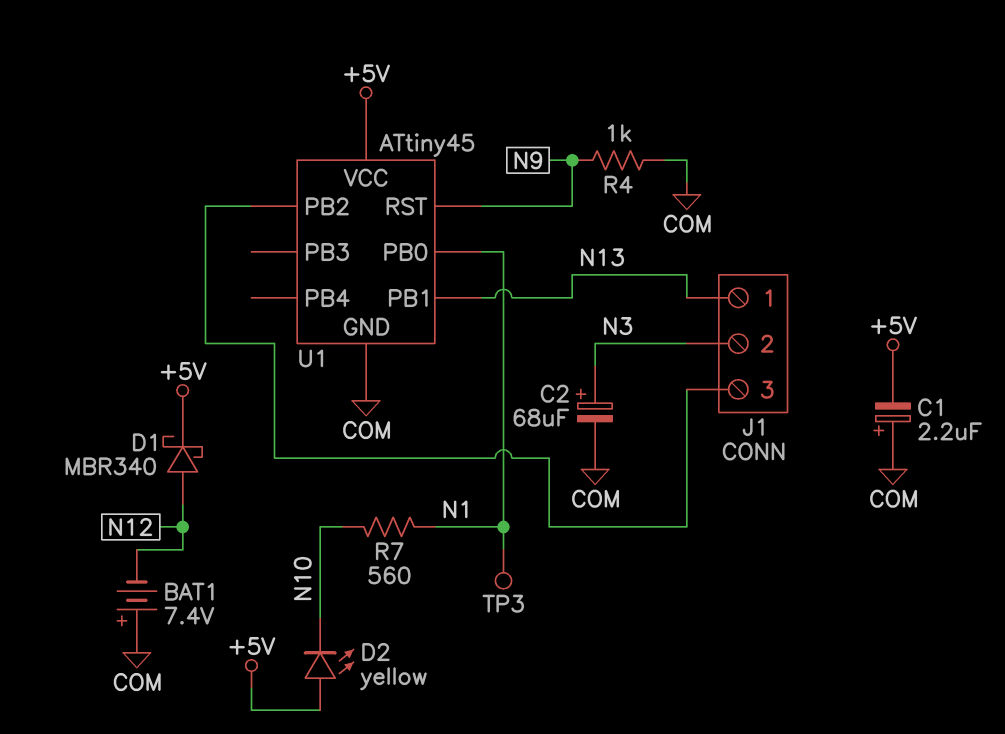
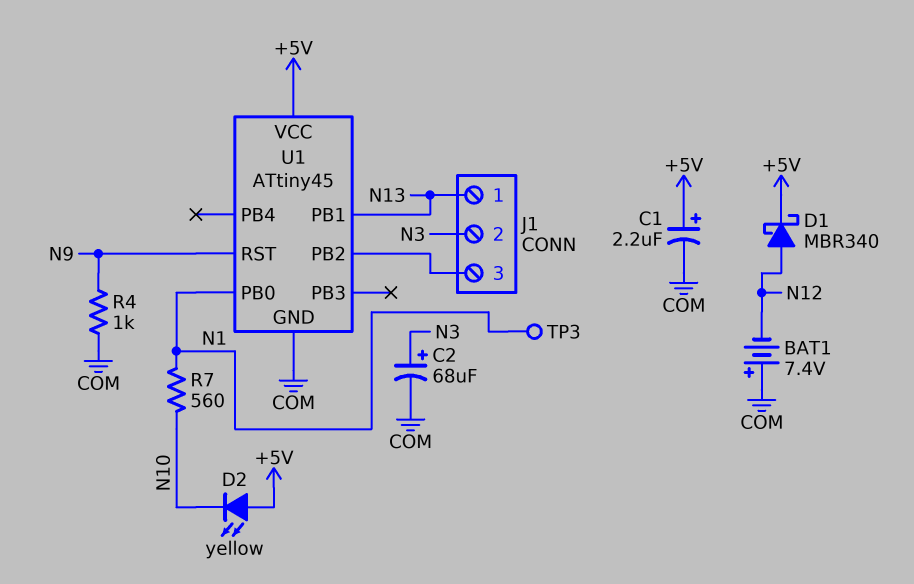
C1: 2.2uF (plus COM, minus +5V) -> 2.2uF (plus +5V, minus COM)

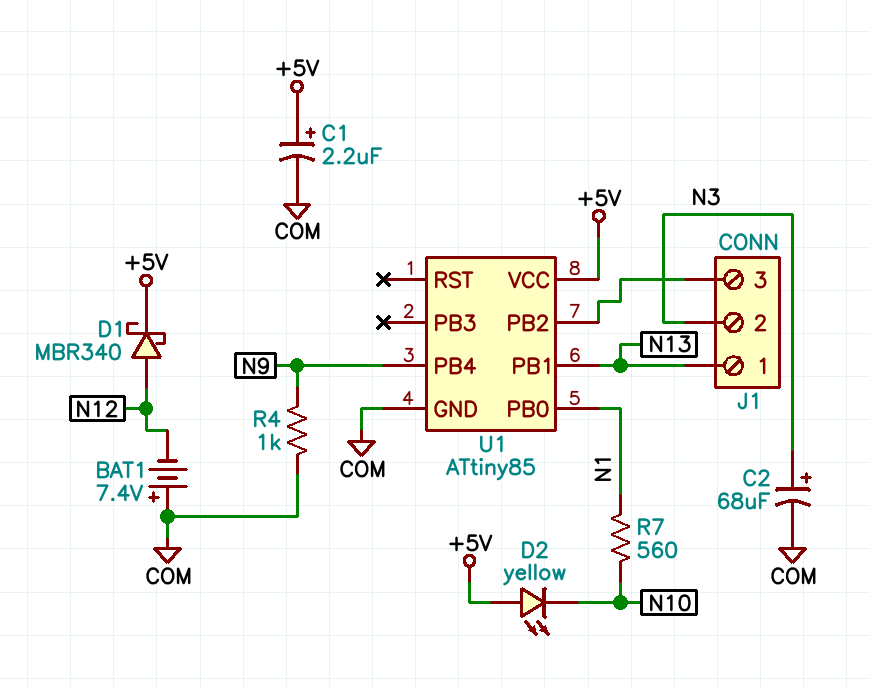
TP3: test point (N1) -> none
U1: ATtiny45 -> ATtiny85
U1 pin PB4: none -> N9
U1 pin RST: N9 -> none

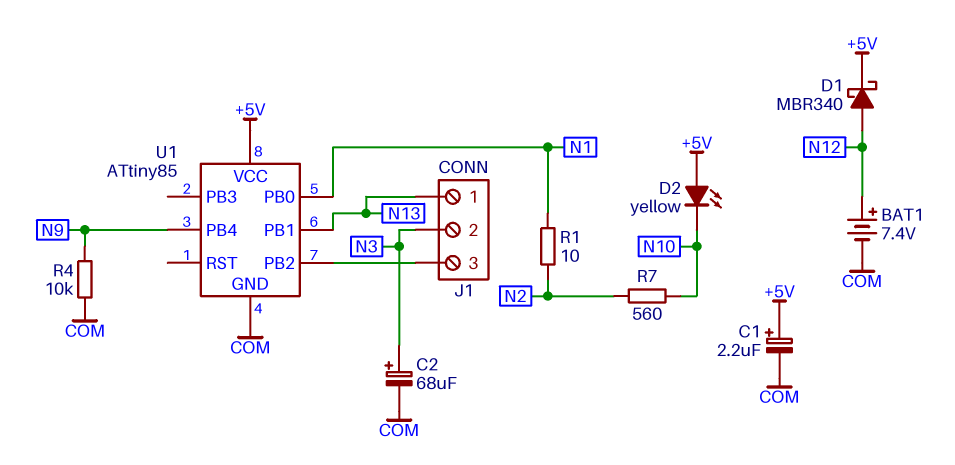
BAT1: 7.4V (plus COM, minus N12) -> 7.4V (plus N12, minus COM)
R1: none -> 10 (N1, N2)
R4: 1k (COM, N9) -> 10k (COM, N9)
R7: 560 (N1, N10) -> 560 (N2, N10)

